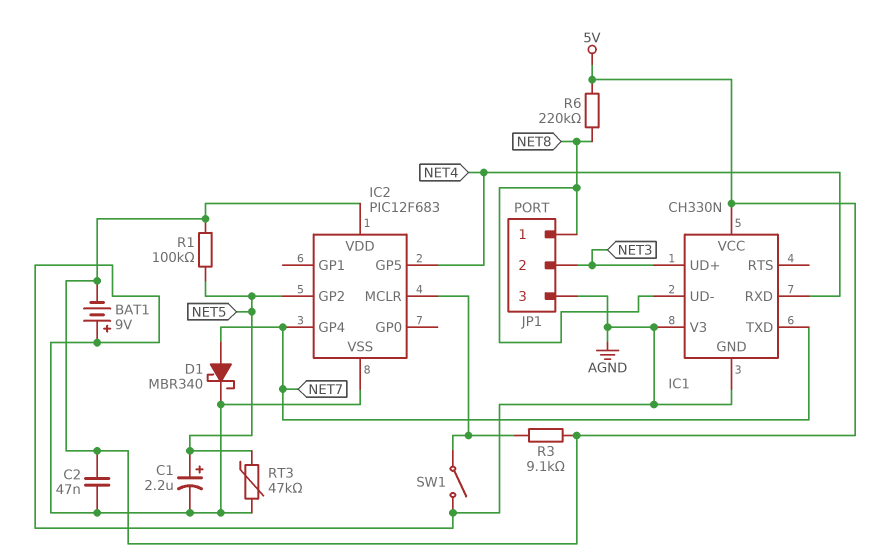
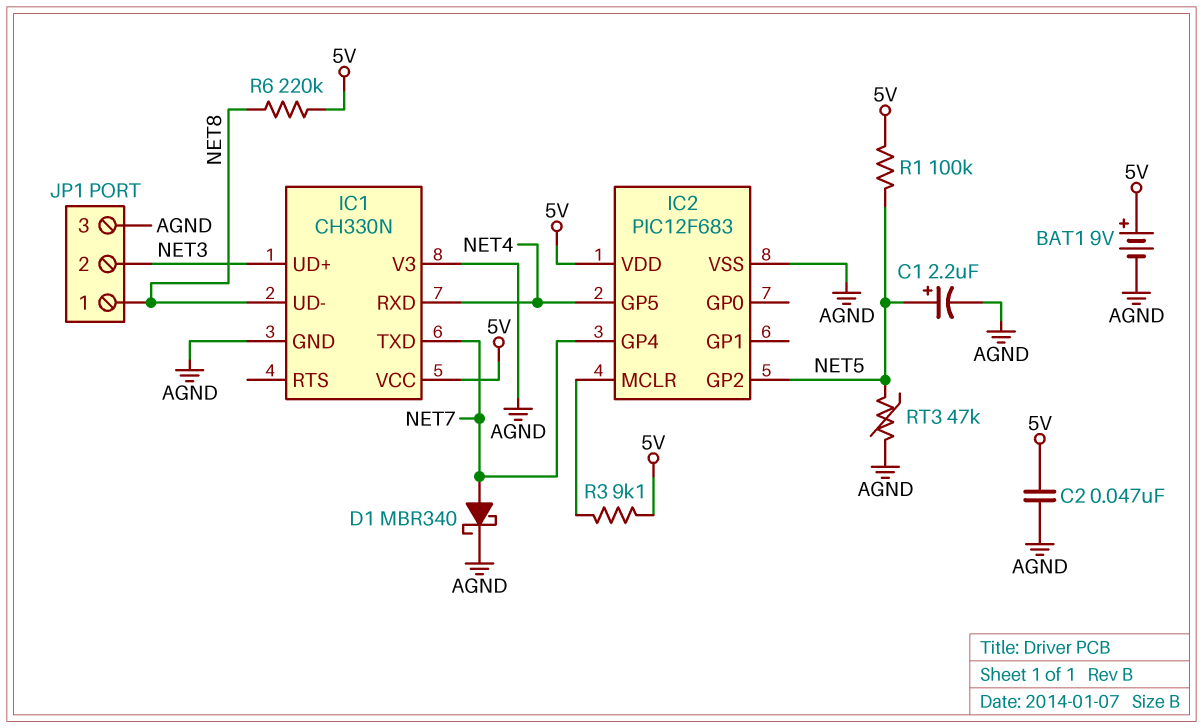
BAT1: 9V (plus AGND, minus 5V) -> 9V (plus 5V, minus AGND)
SW1: switch (AGND, IC2/MCLR) -> none

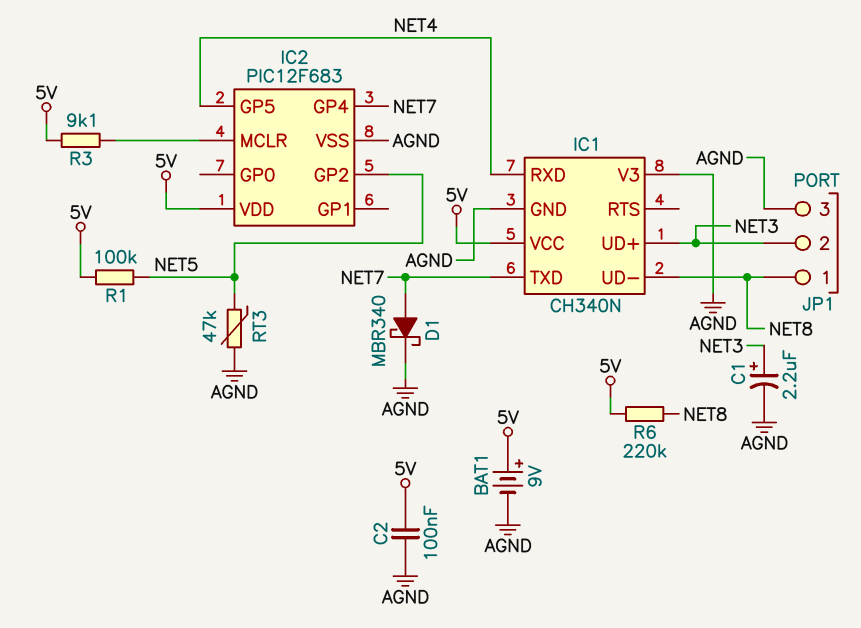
C1: 2.2uF (plus NET5, minus AGND) -> 2.2uF (plus NET3, minus AGND)
C2: 47nF (5V, AGND) -> 100nF (5V, AGND)
IC1: CH330N -> CH340N

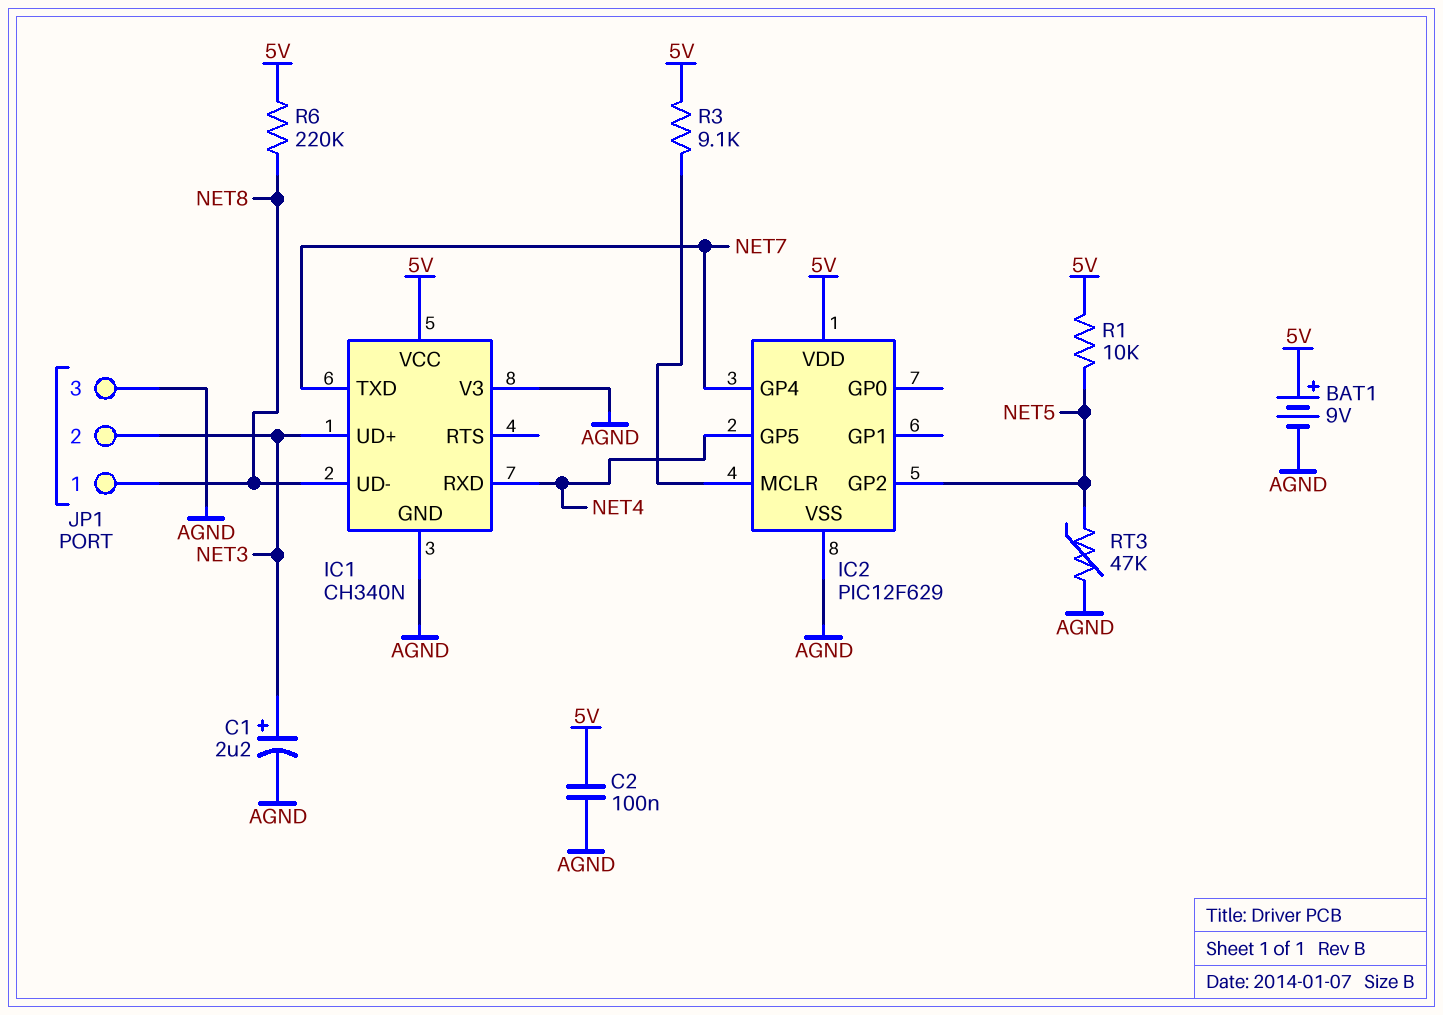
D1: schottky MBR340 (A NET7, K AGND) -> none
IC2: PIC12F683 -> PIC12F629
R1: 100k (5V, NET5) -> 10k (5V, NET5)

